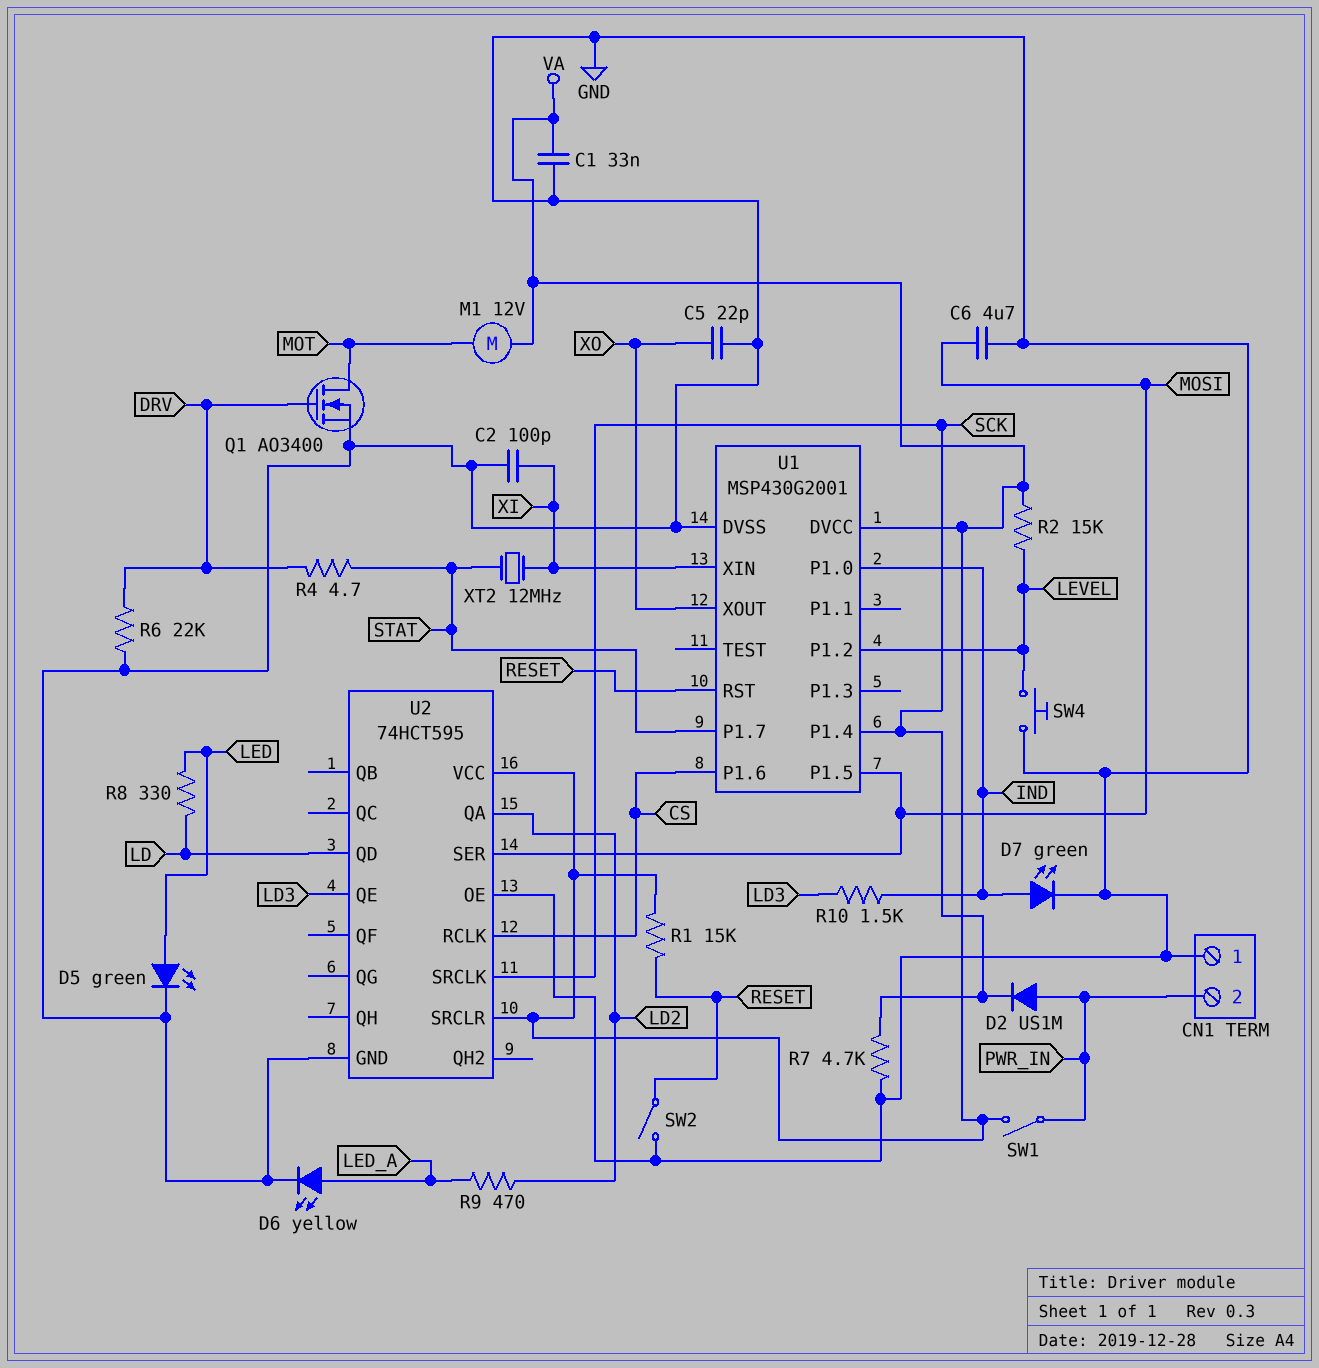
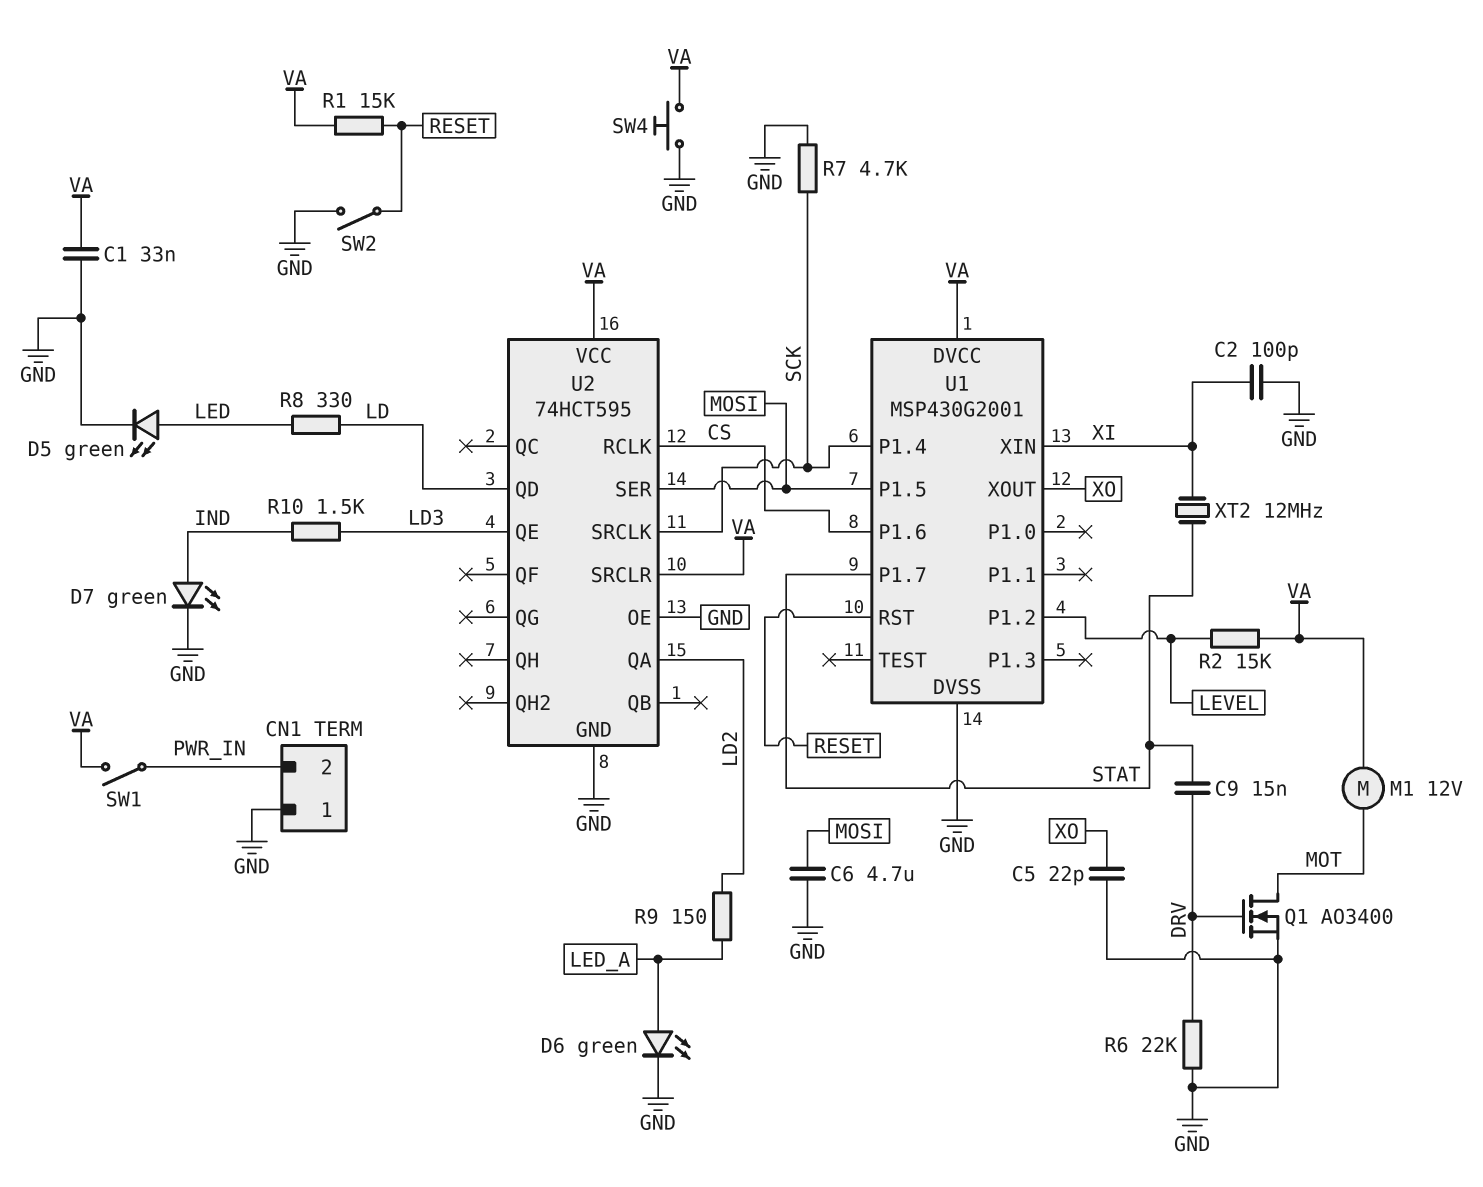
C9: none -> 15nF (DRV, STAT)
D2: diode US1M (A PWR_IN, K SCK) -> none
D6: LED yellow (A LED_A, K GND) -> LED green (A LED_A, K GND)
R4: 4.7 (DRV, STAT) -> none
R9: 470 (LD2, LED_A) -> 150 (LD2, LED_A)
SW4: button (GND, LEVEL) -> button (GND, VA)
U1 pin P1.0: IND -> none

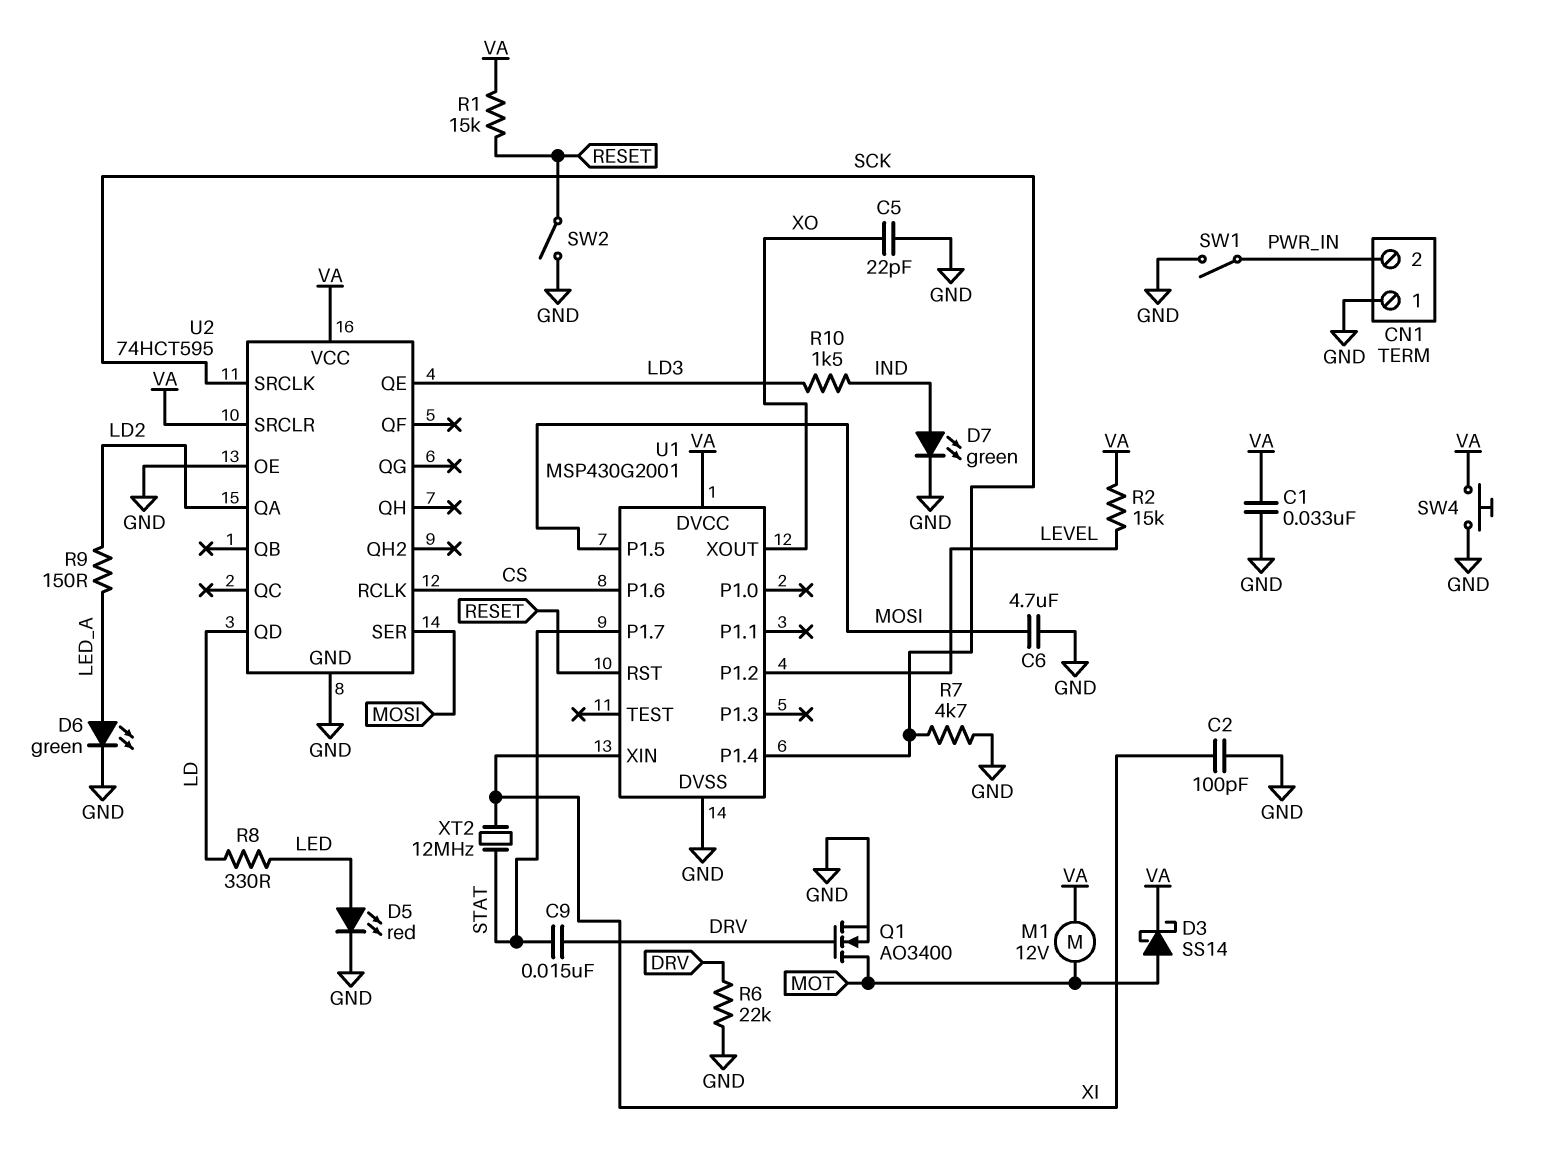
D3: none -> schottky SS14 (A MOT, K VA)
D5: LED green (A LED, K GND) -> LED red (A LED, K GND)
SW1: switch (PWR_IN, VA) -> switch (GND, PWR_IN)

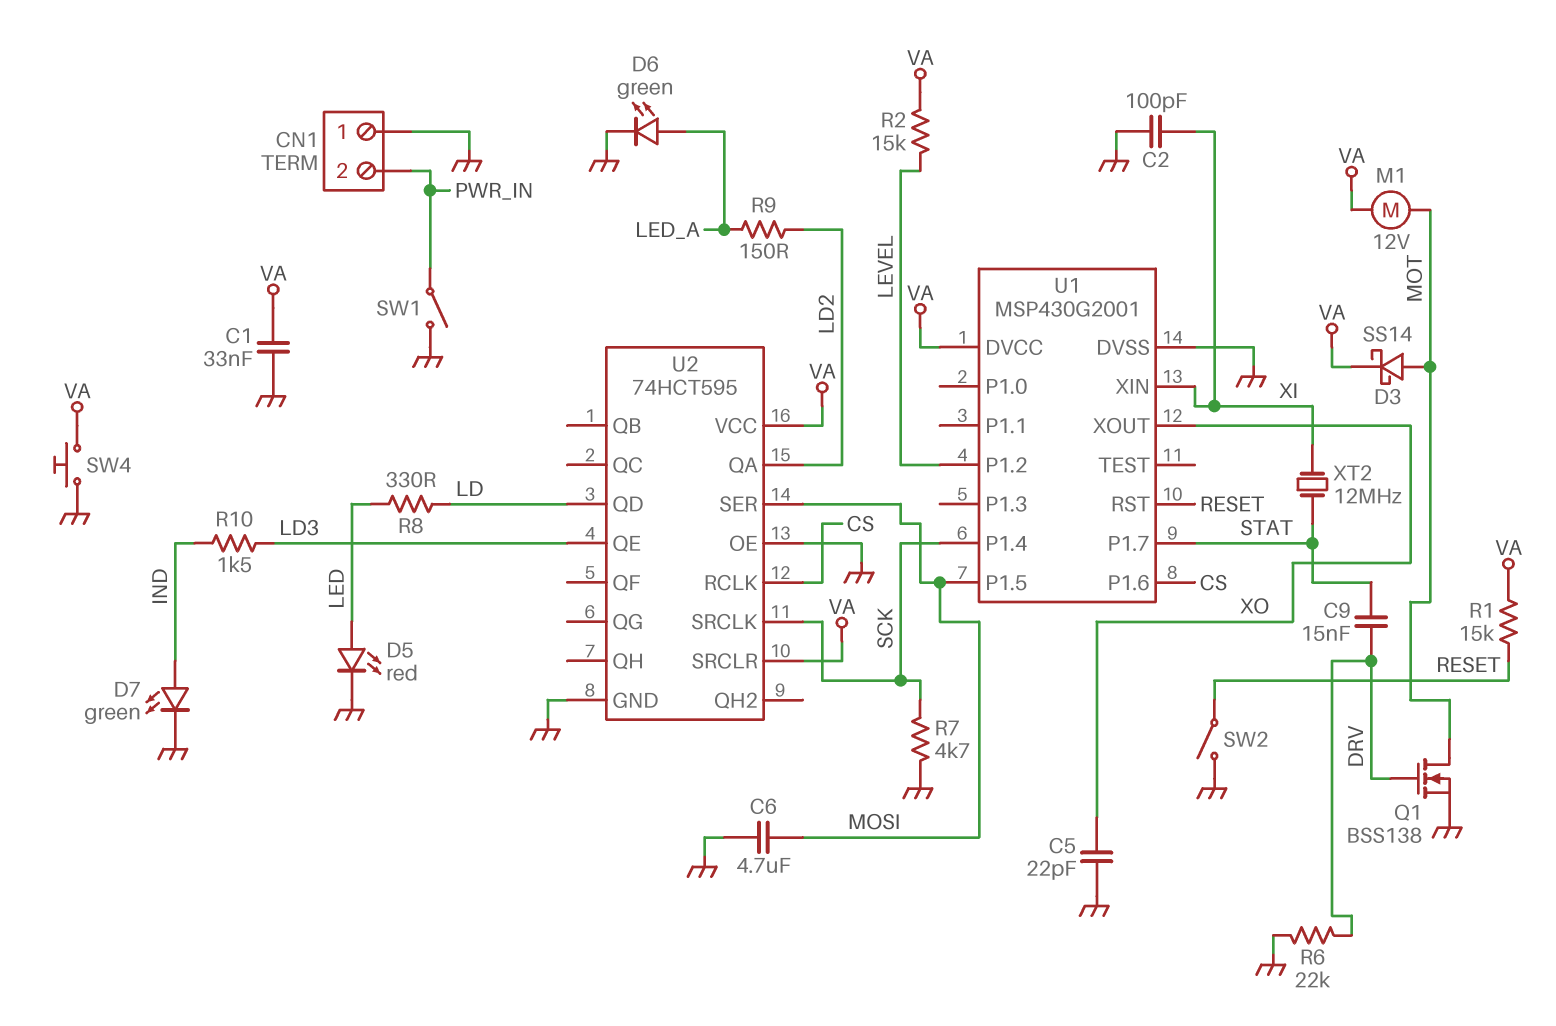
Q1: NMOS AO3400 (G DRV, D MOT, S GND) -> NMOS BSS138 (G DRV, D MOT, S GND)

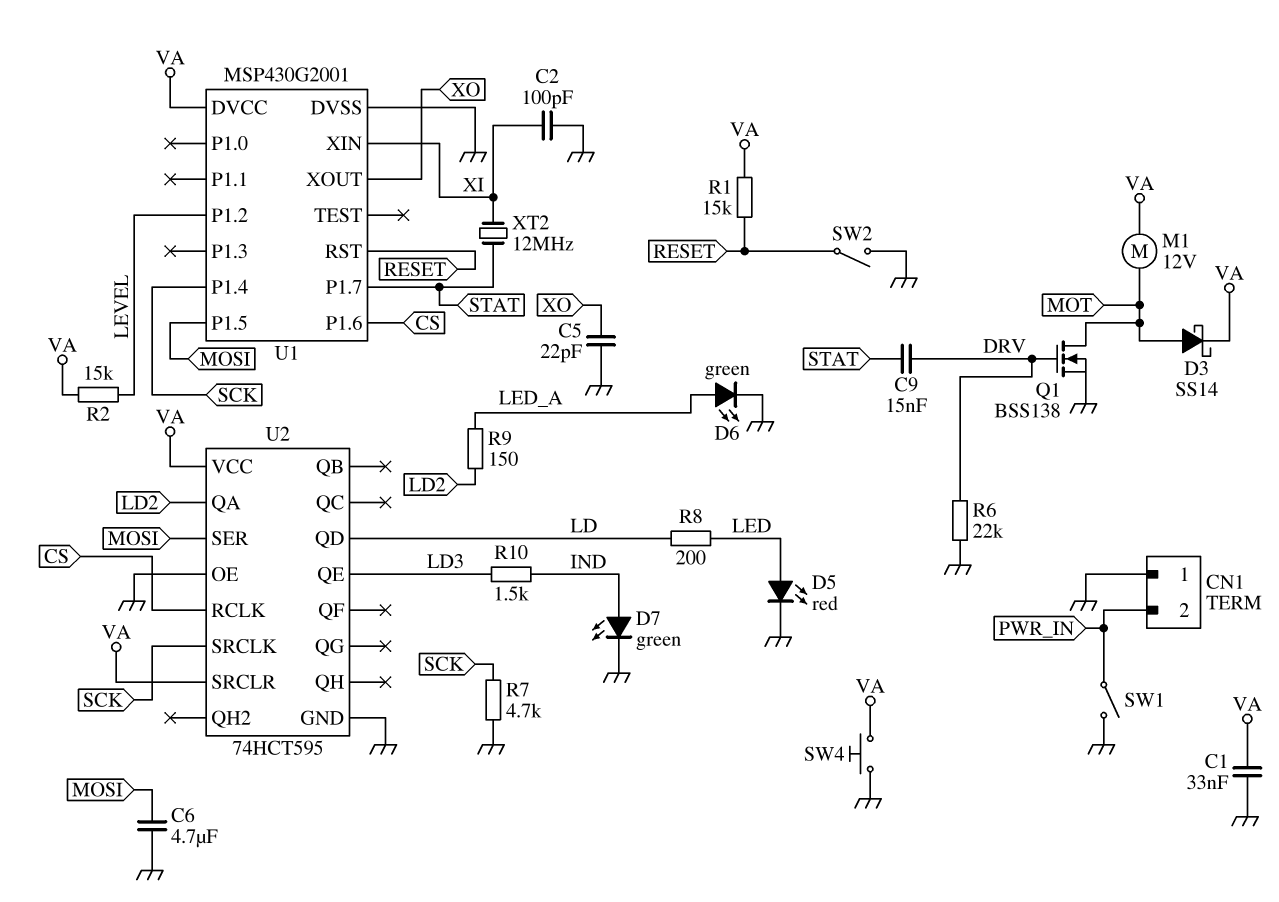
R8: 330 (LD, LED) -> 200 (LD, LED)

